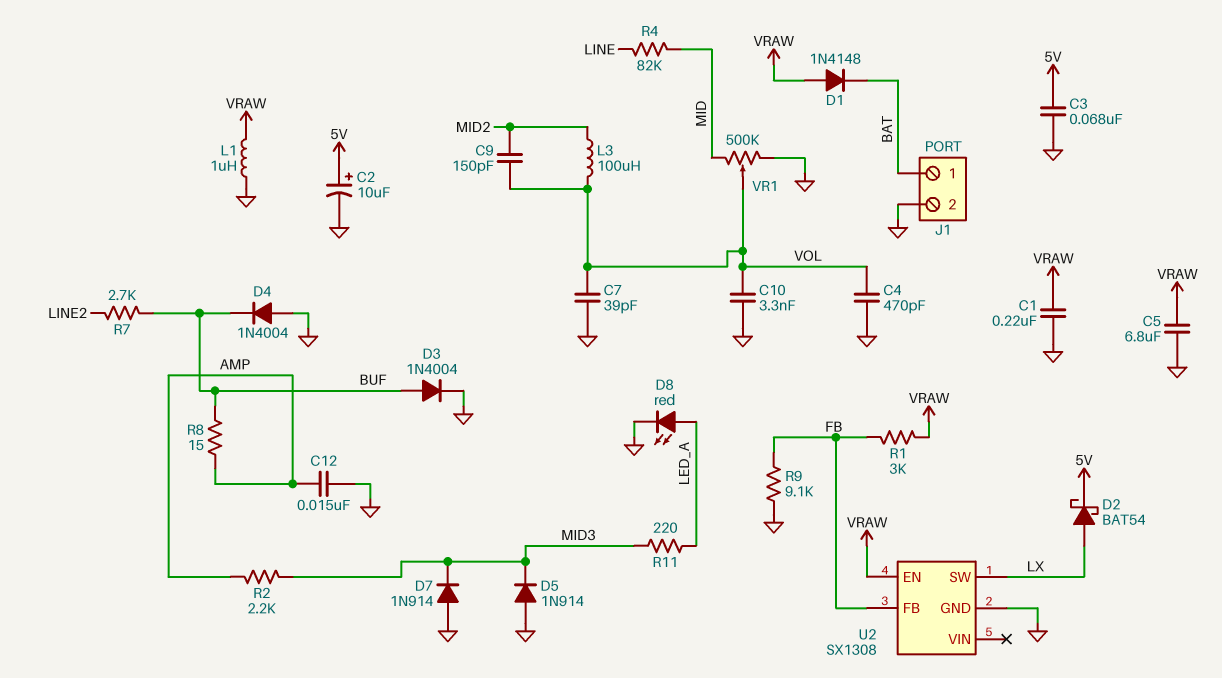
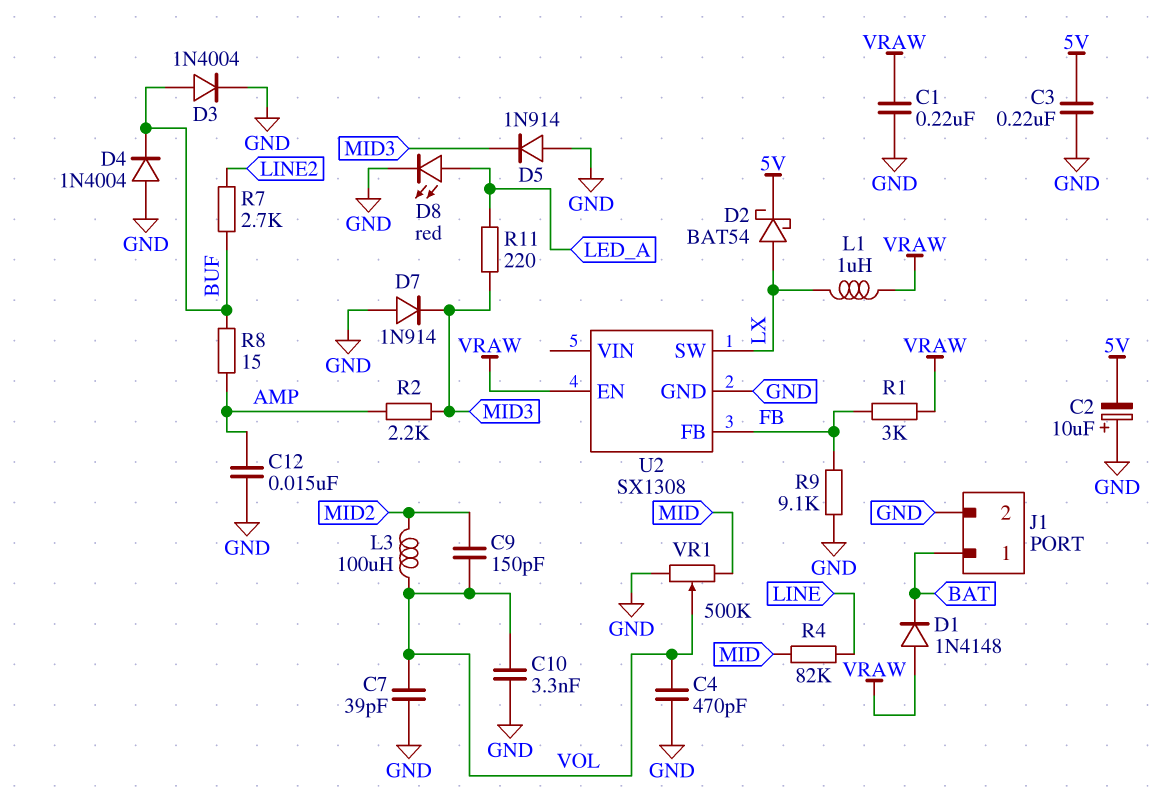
C2: 10uF (plus 5V, minus GND) -> 10uF (plus GND, minus 5V)
C3: 68nF (5V, GND) -> 220nF (5V, GND)
C5: 6.8uF (GND, VRAW) -> none
L1: 1uH (GND, VRAW) -> 1uH (LX, VRAW)

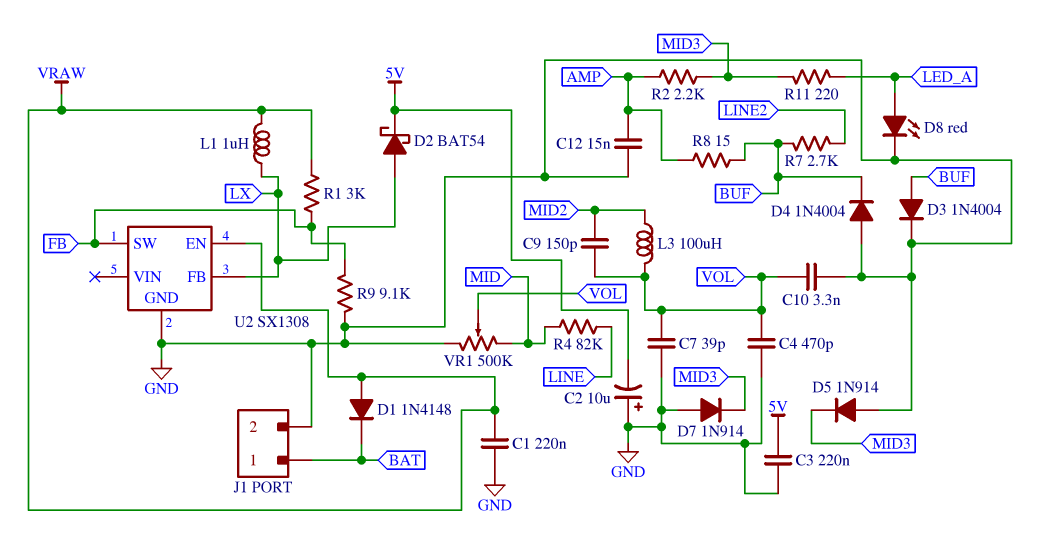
U2 pin FB: FB -> LX
U2 pin SW: LX -> FB

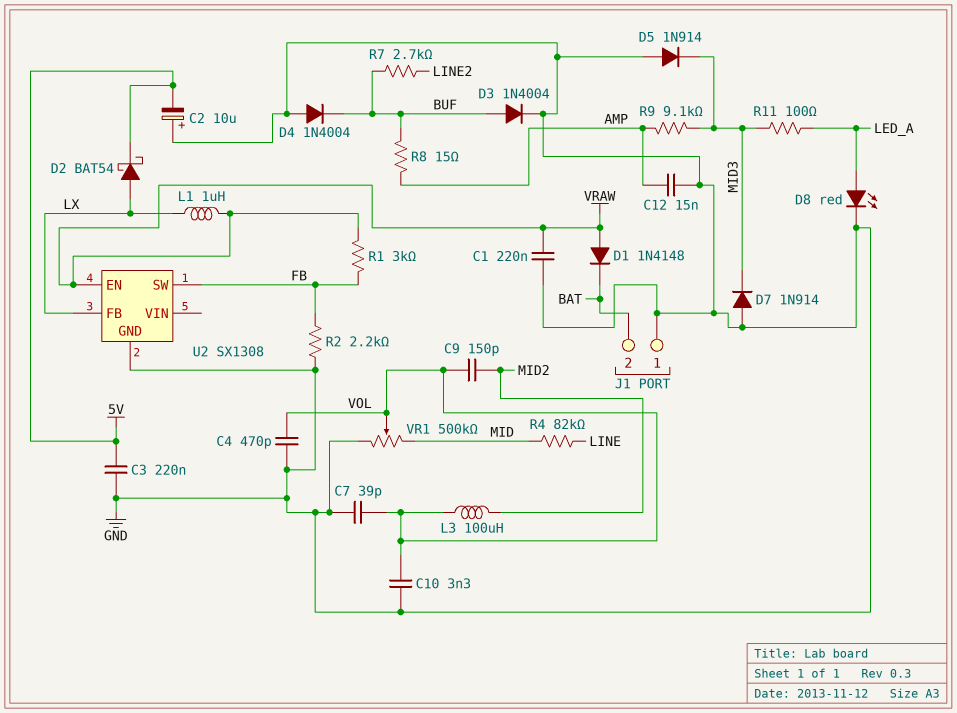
J1 pin 1: BAT -> GND
J1 pin 2: GND -> BAT
R2: 2.2k (AMP, MID3) -> 2.2k (FB, GND)
R9: 9.1k (FB, GND) -> 9.1k (AMP, MID3)
R11: 220 (LED_A, MID3) -> 100 (LED_A, MID3)

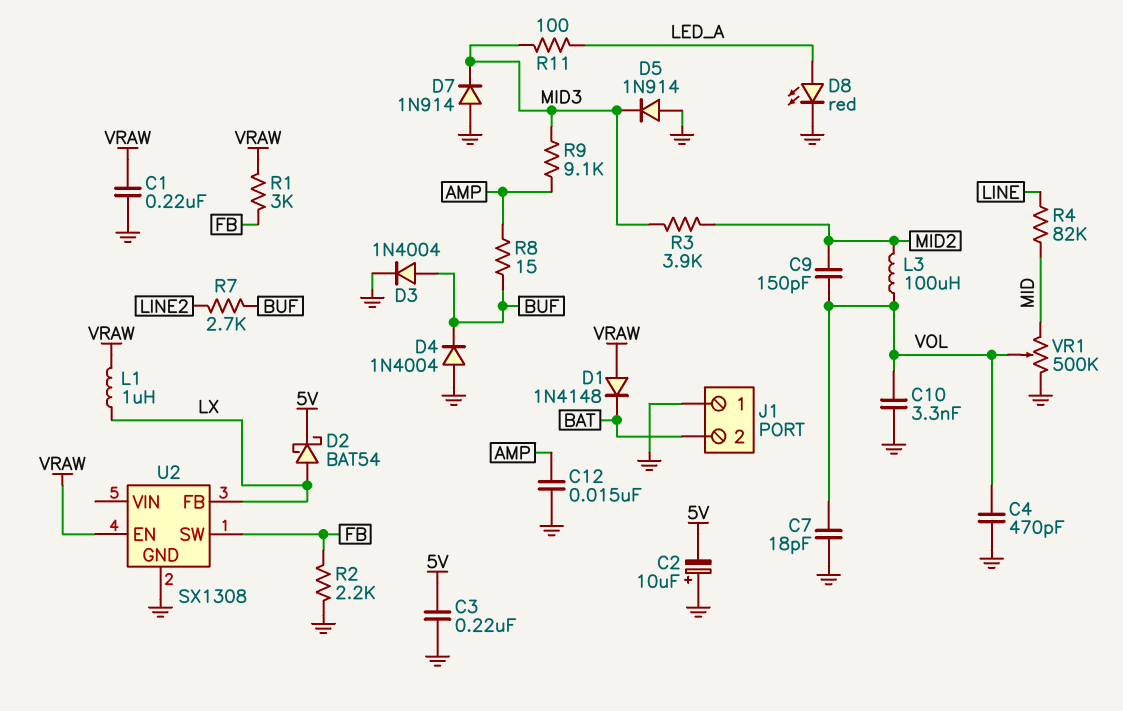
C7: 39pF (GND, VOL) -> 18pF (GND, VOL)
R3: none -> 3.9k (MID2, MID3)

